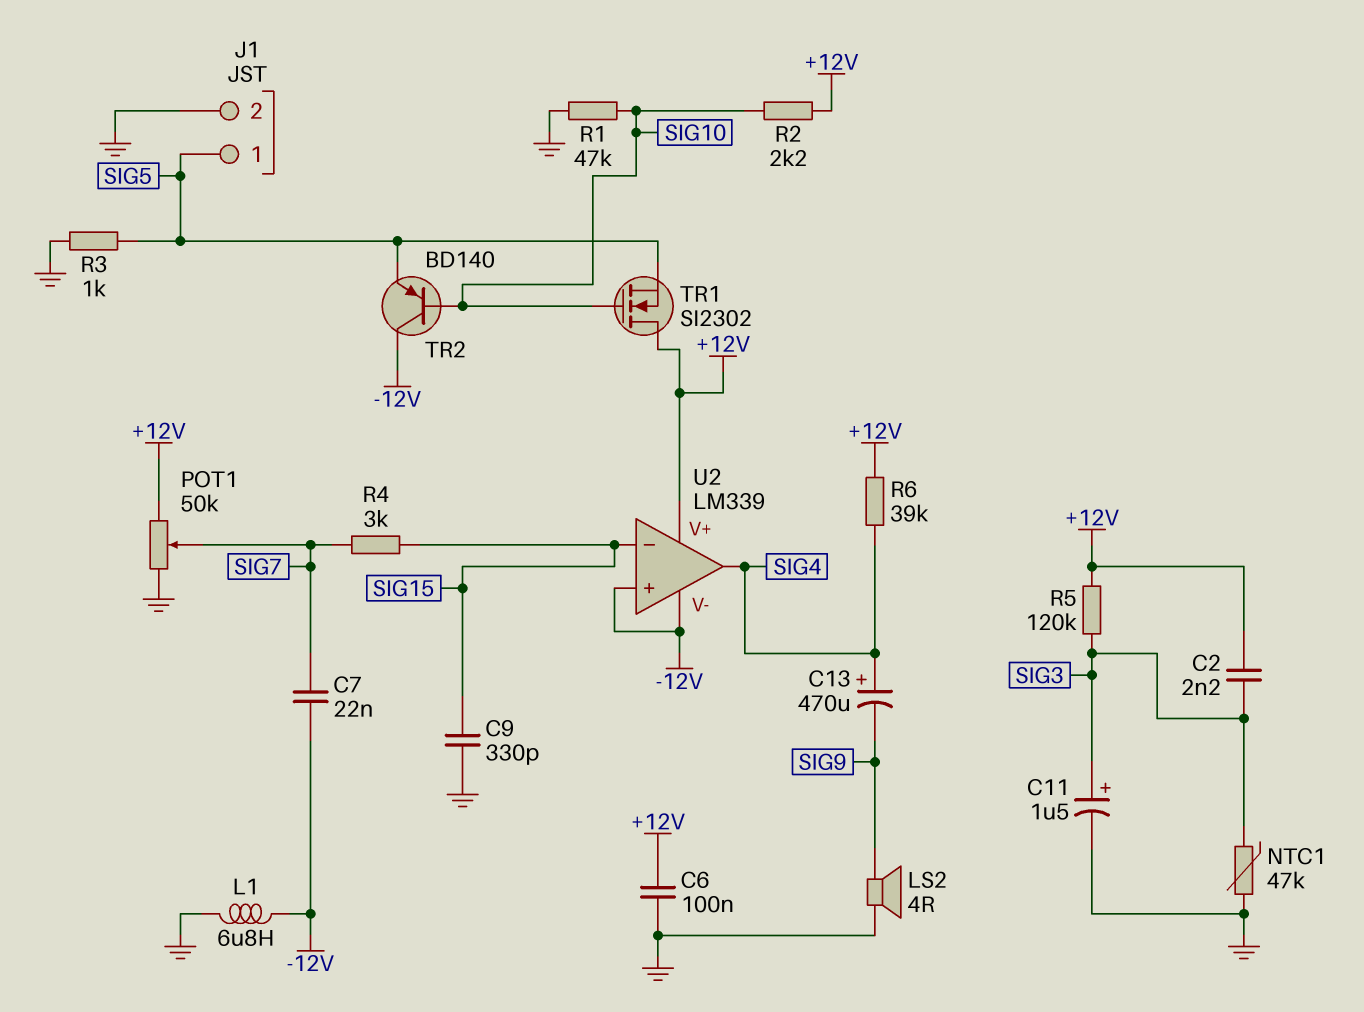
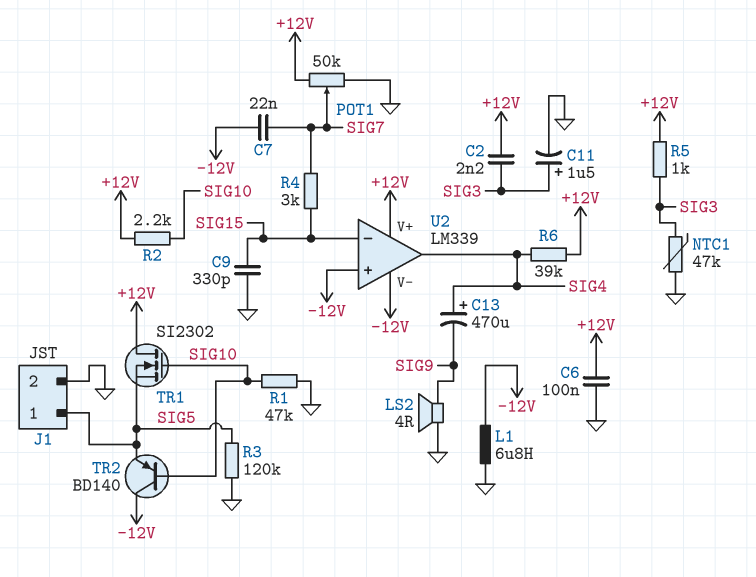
R3: 1k (GND, SIG5) -> 120k (GND, SIG5)
R5: 120k (+12V, SIG3) -> 1k (+12V, SIG3)

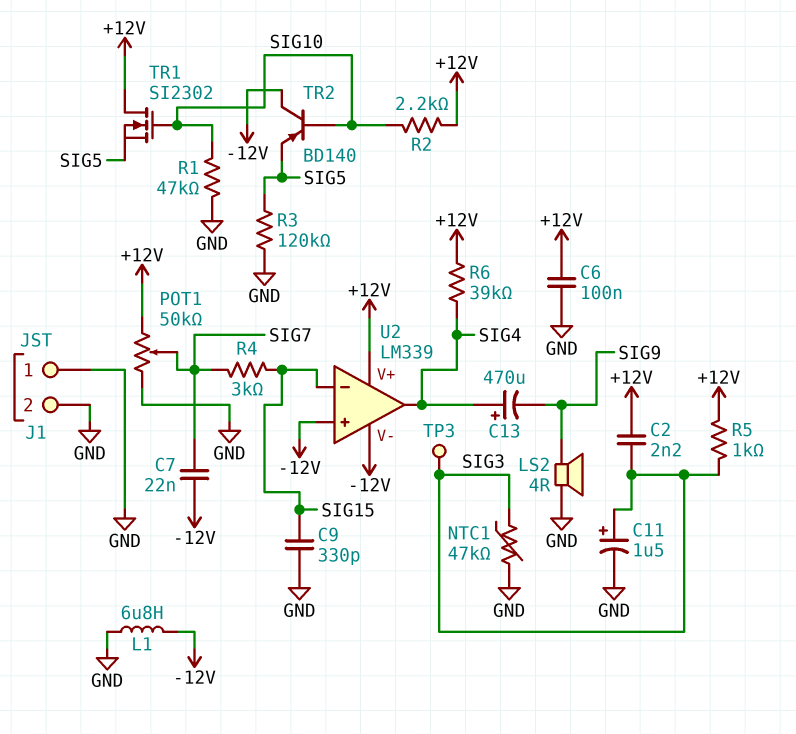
J1 pin 1: SIG5 -> GND
TP3: none -> test point (SIG3)

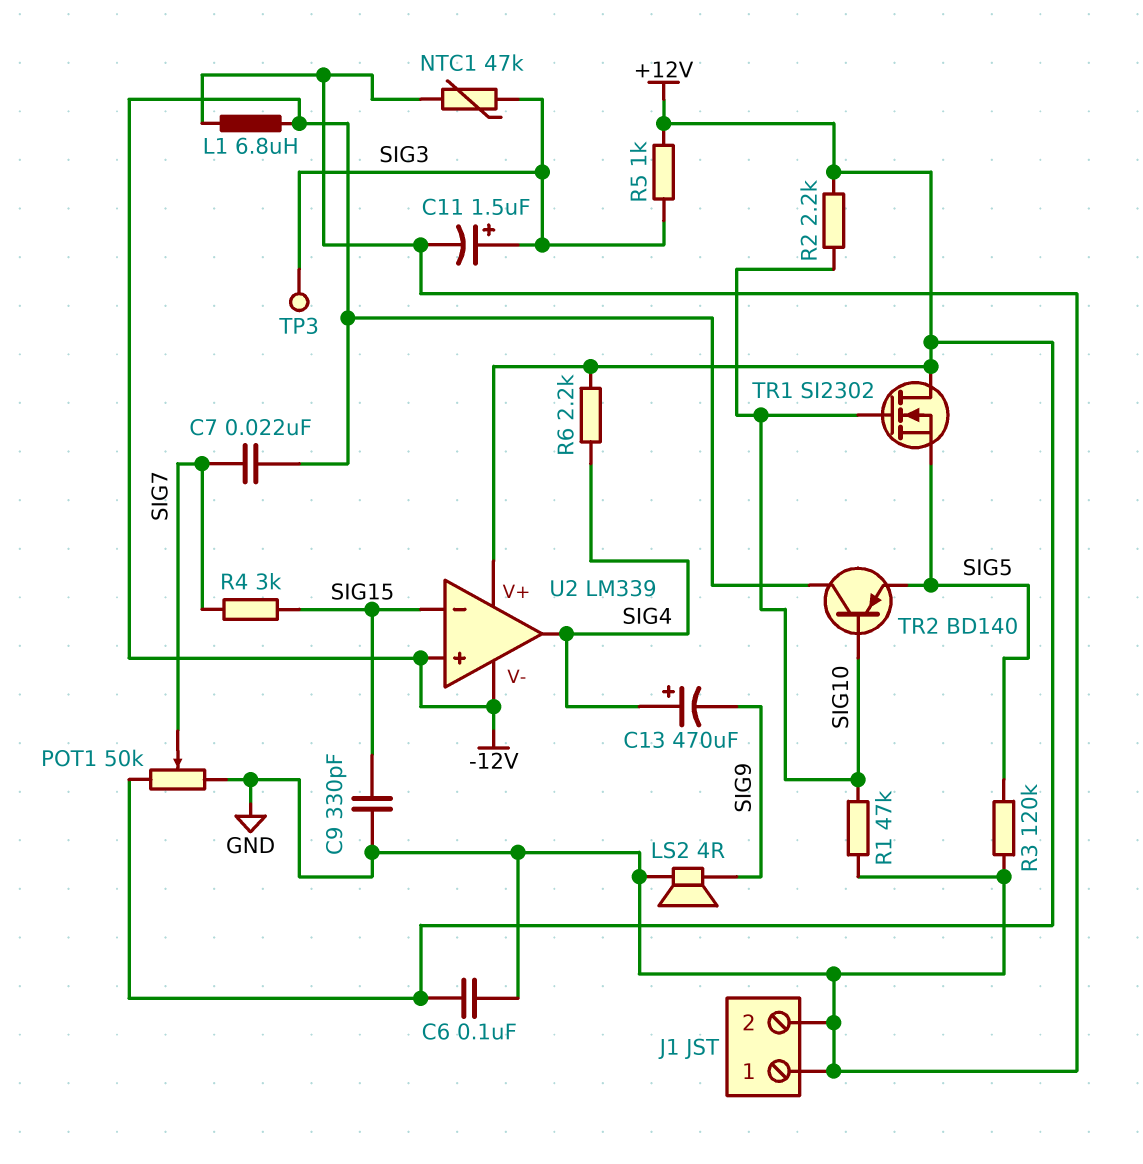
C2: 2.2nF (+12V, SIG3) -> none
R6: 39k (+12V, SIG4) -> 2.2k (+12V, SIG4)

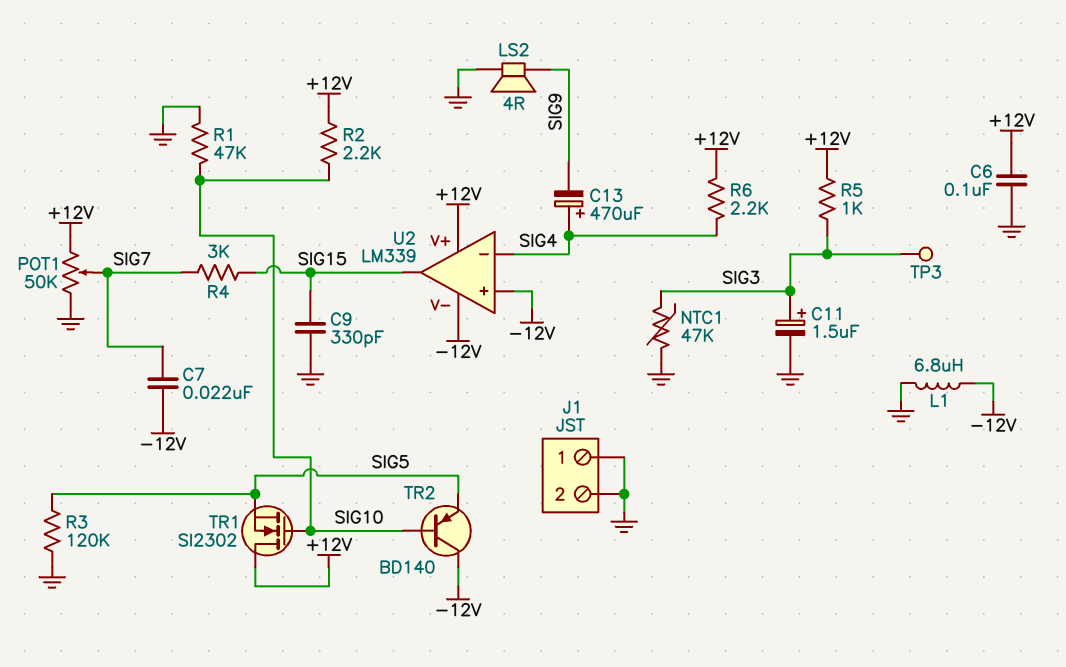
U2 pin in-: SIG15 -> SIG4
U2 pin out: SIG4 -> SIG15

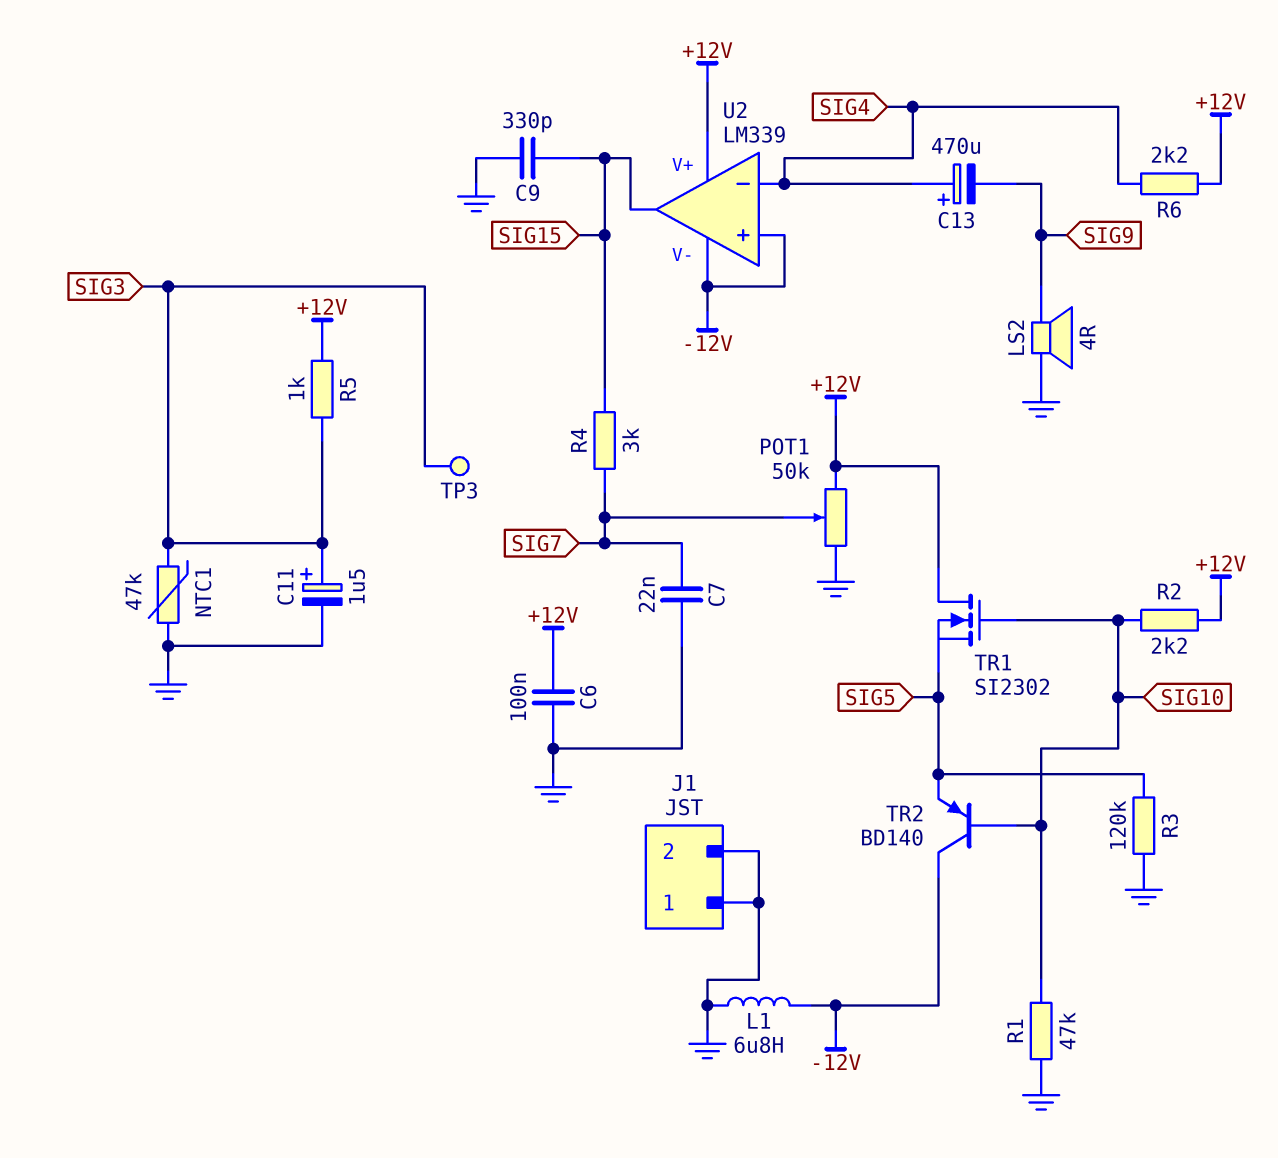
C7: 22nF (-12V, SIG7) -> 22nF (GND, SIG7)

